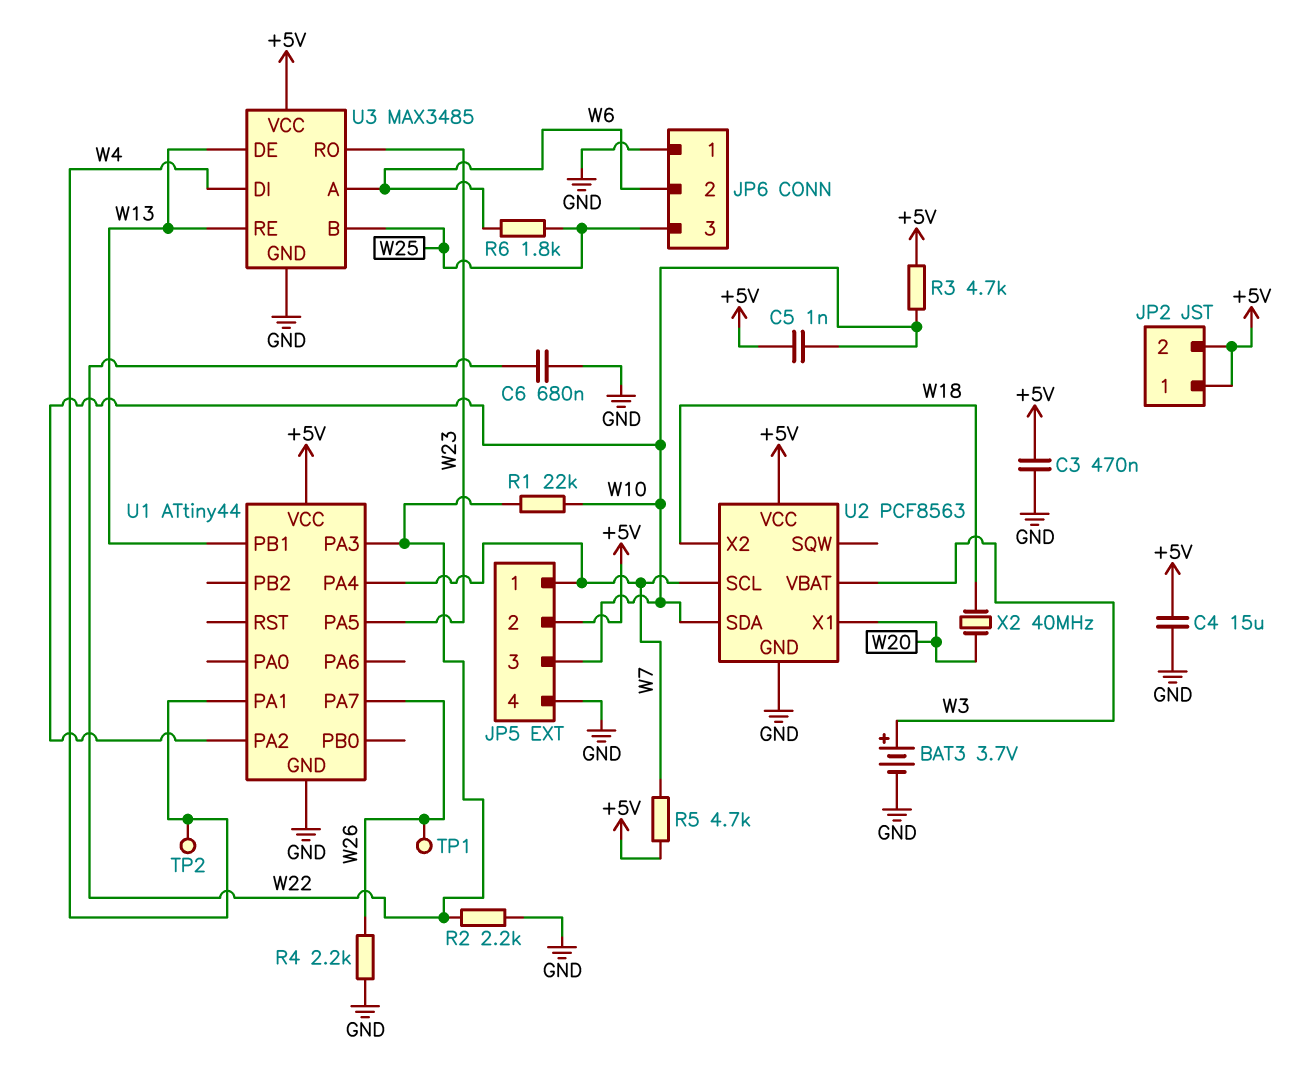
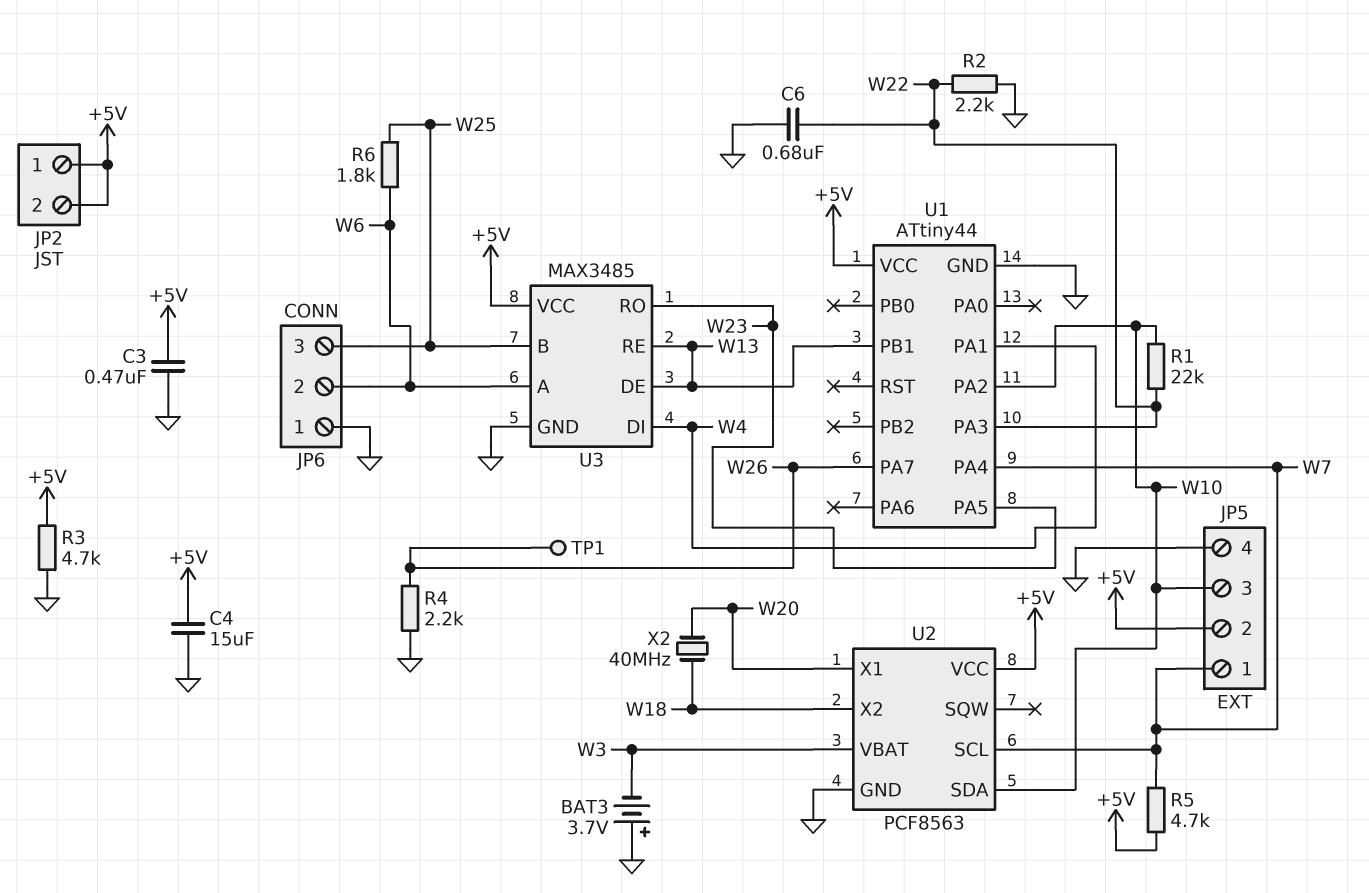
BAT3: 3.7V (plus W3, minus GND) -> 3.7V (plus GND, minus W3)
C5: 1nF (+5V, W10) -> none
R3: 4.7k (+5V, W10) -> 4.7k (+5V, GND)
TP2: test point (W4) -> none

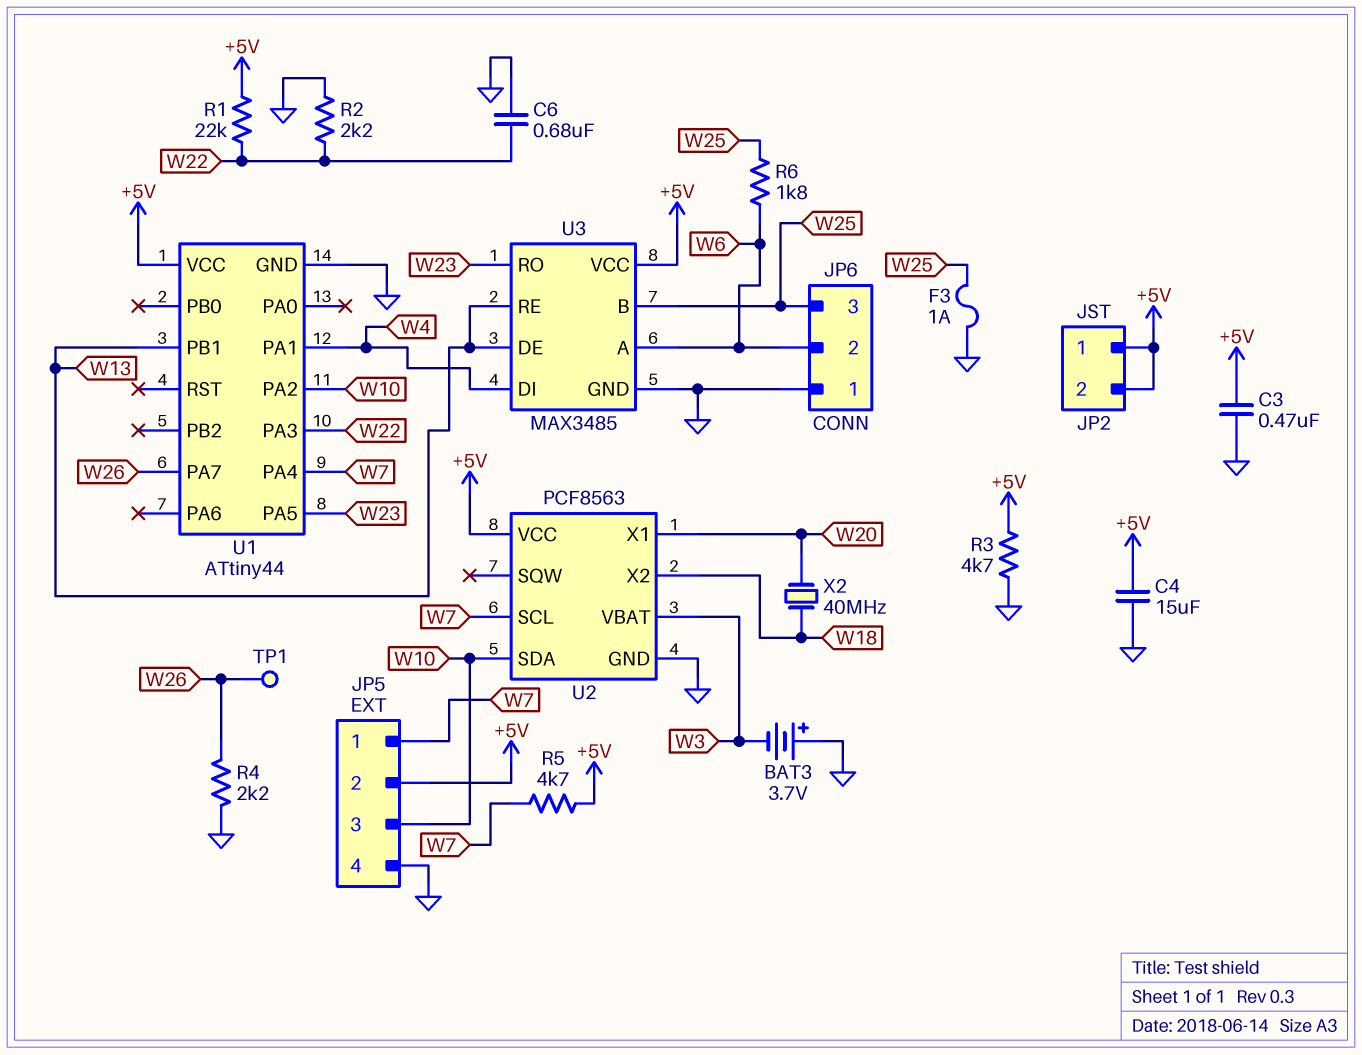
F3: none -> 1A (GND, W25)
R1: 22k (W10, W22) -> 22k (+5V, W22)

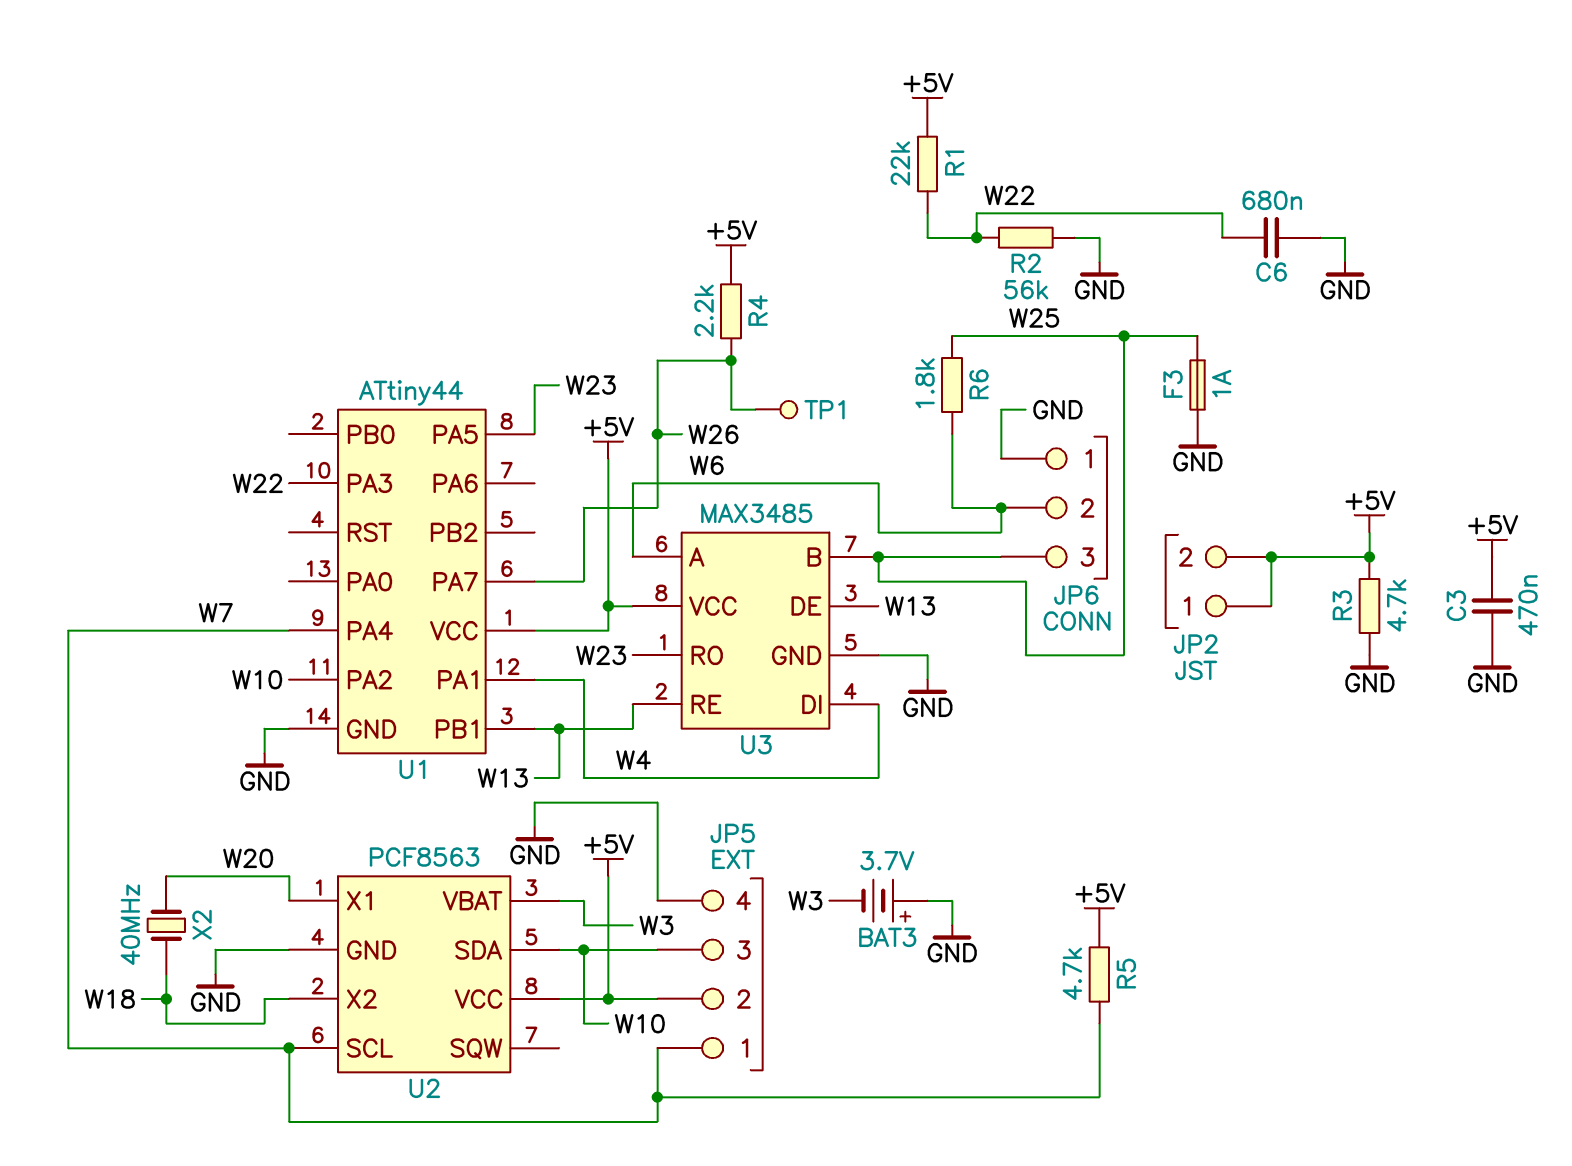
C4: 15uF (+5V, GND) -> none
R2: 2.2k (GND, W22) -> 56k (GND, W22)
R4: 2.2k (GND, W26) -> 2.2k (+5V, W26)

